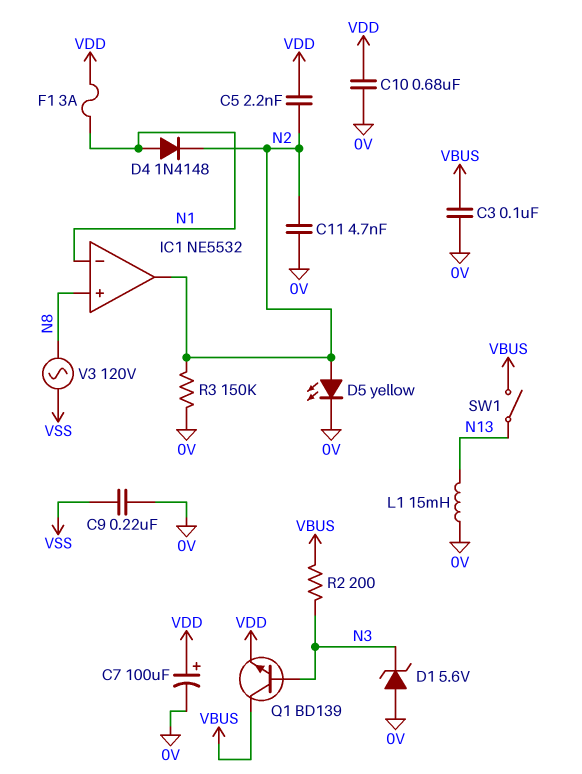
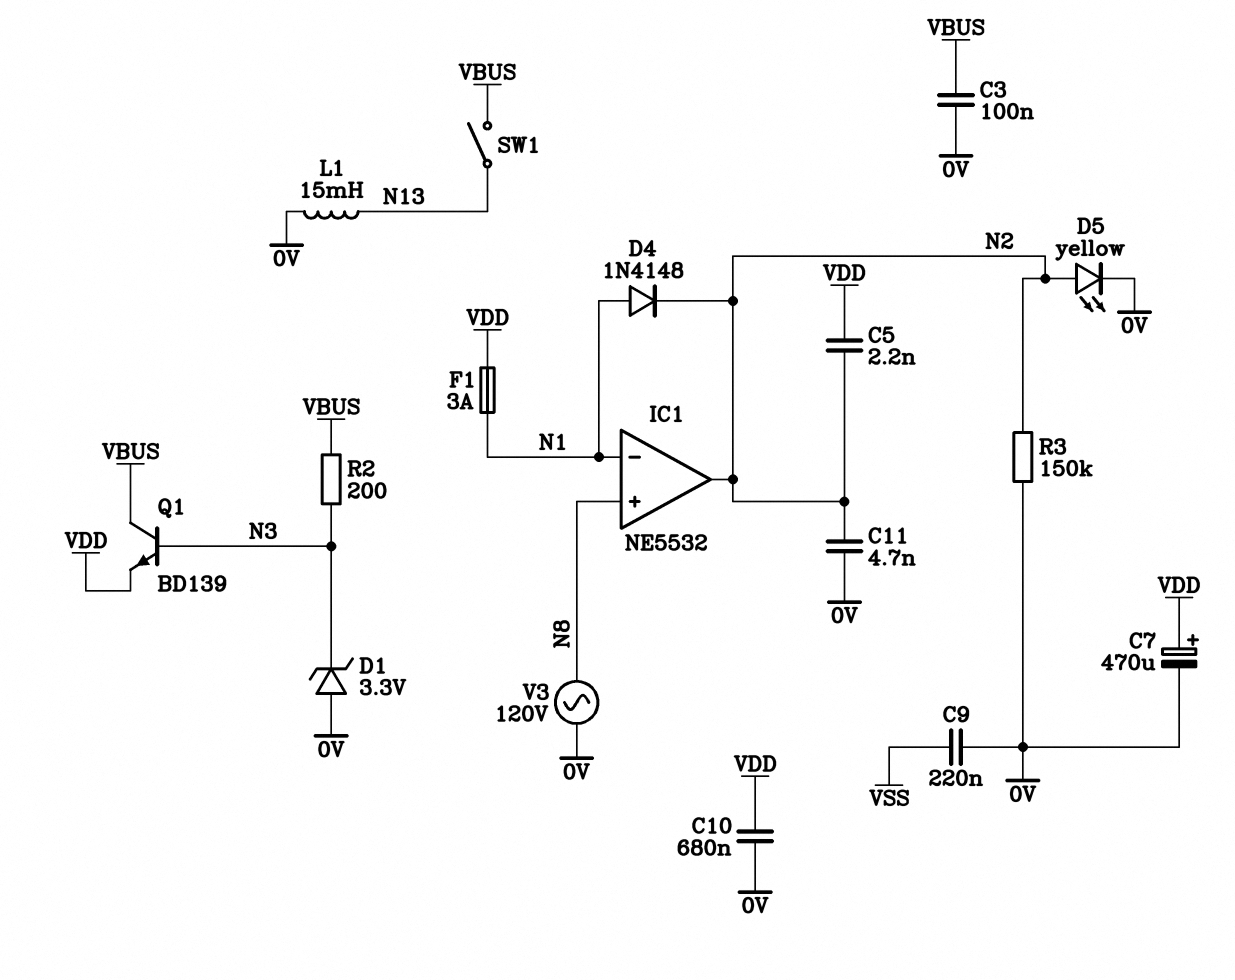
C7: 100uF (plus VDD, minus 0V) -> 470uF (plus VDD, minus 0V)
D1: zener 5.6V (A 0V, K N3) -> zener 3.3V (A 0V, K N3)
V3: AC 120V (N8, VSS) -> AC 120V (0V, N8)

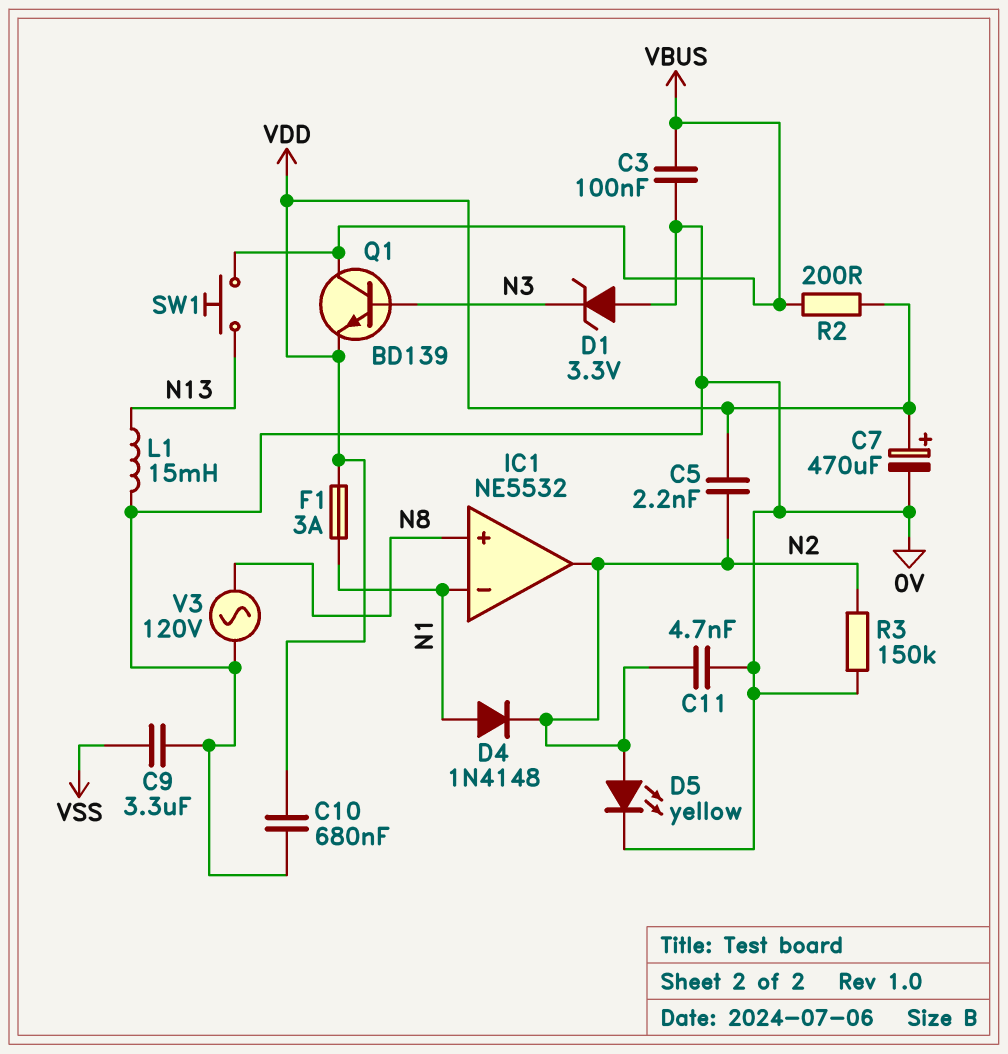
C9: 220nF (0V, VSS) -> 3.3uF (0V, VSS)
R2: 200 (N3, VBUS) -> 200 (VBUS, VDD)
SW1: switch (N13, VBUS) -> button (N13, VBUS)

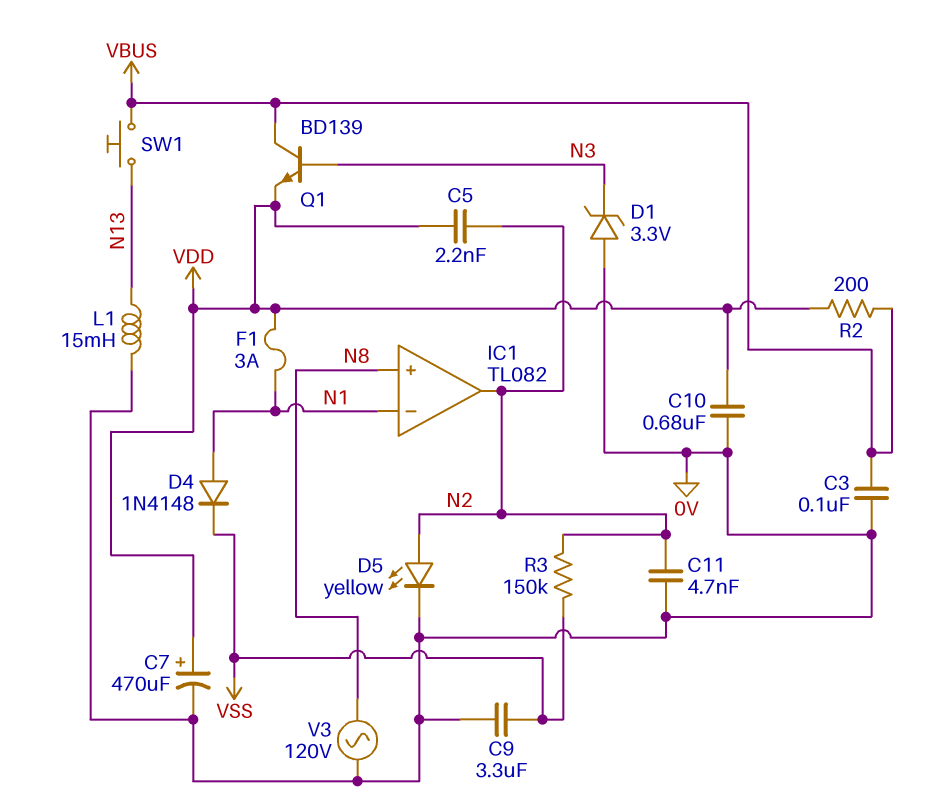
D4: diode 1N4148 (A N1, K N2) -> diode 1N4148 (A N1, K VSS)
IC1: NE5532 -> TL082
R3: 150k (0V, N2) -> 150k (N2, VSS)

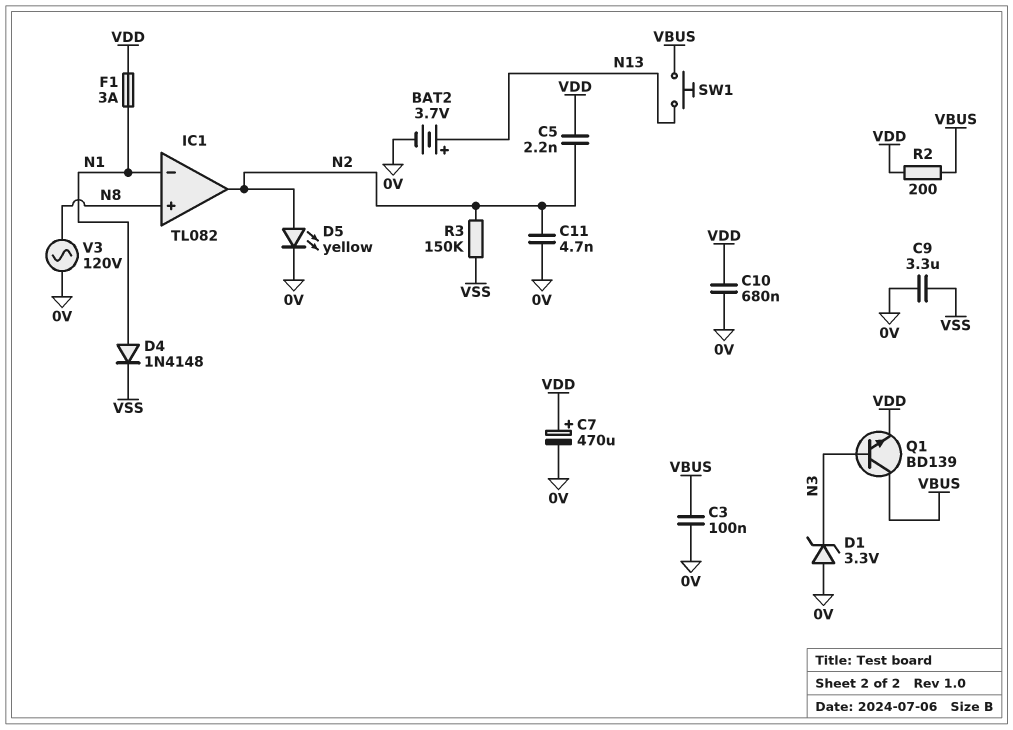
BAT2: none -> 3.7V (plus N13, minus 0V)
L1: 15mH (0V, N13) -> none

